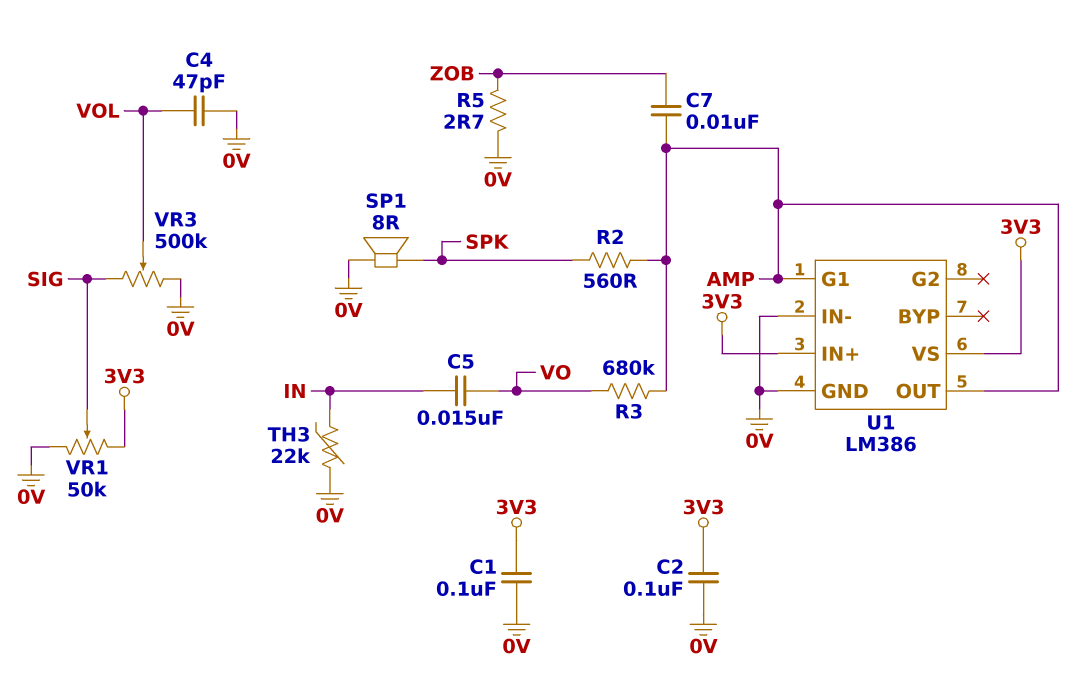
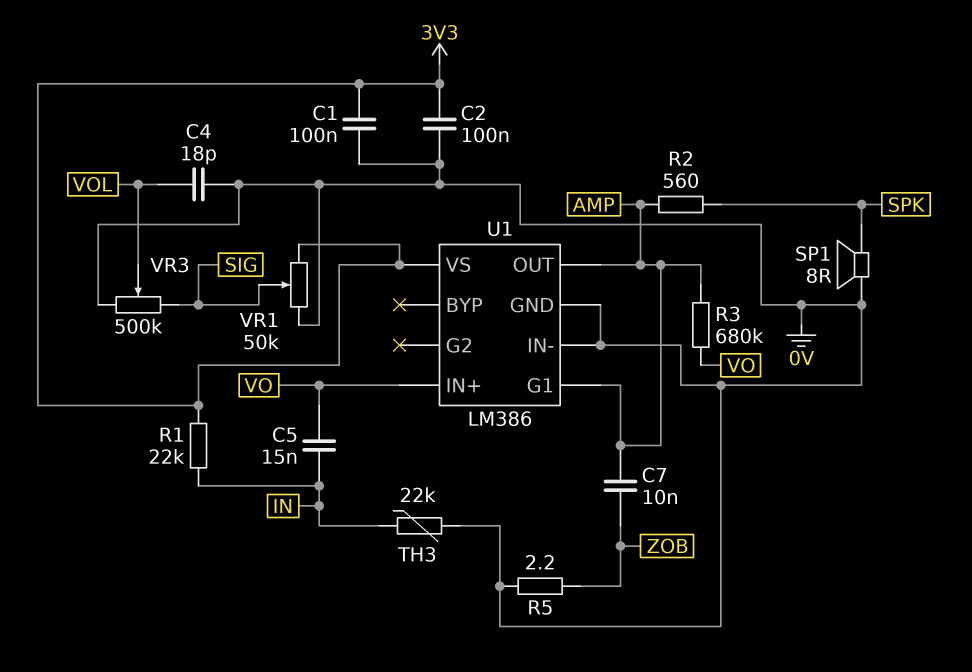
C4: 47pF (0V, VOL) -> 18pF (0V, VOL)
R1: none -> 22k (3V3, IN)
R5: 2.7 (0V, ZOB) -> 2.2 (0V, ZOB)
U1 pin IN+: 3V3 -> VO

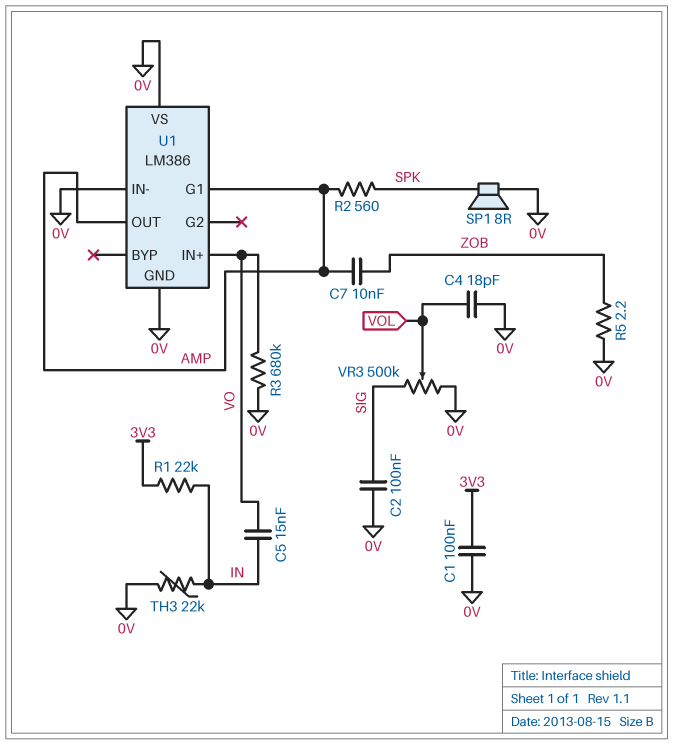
C2: 100nF (0V, 3V3) -> 100nF (0V, SIG)
R3: 680k (AMP, VO) -> 680k (0V, VO)
U1 pin VS: 3V3 -> 0V
VR1: 50k (0V, 3V3, wiper SIG) -> none

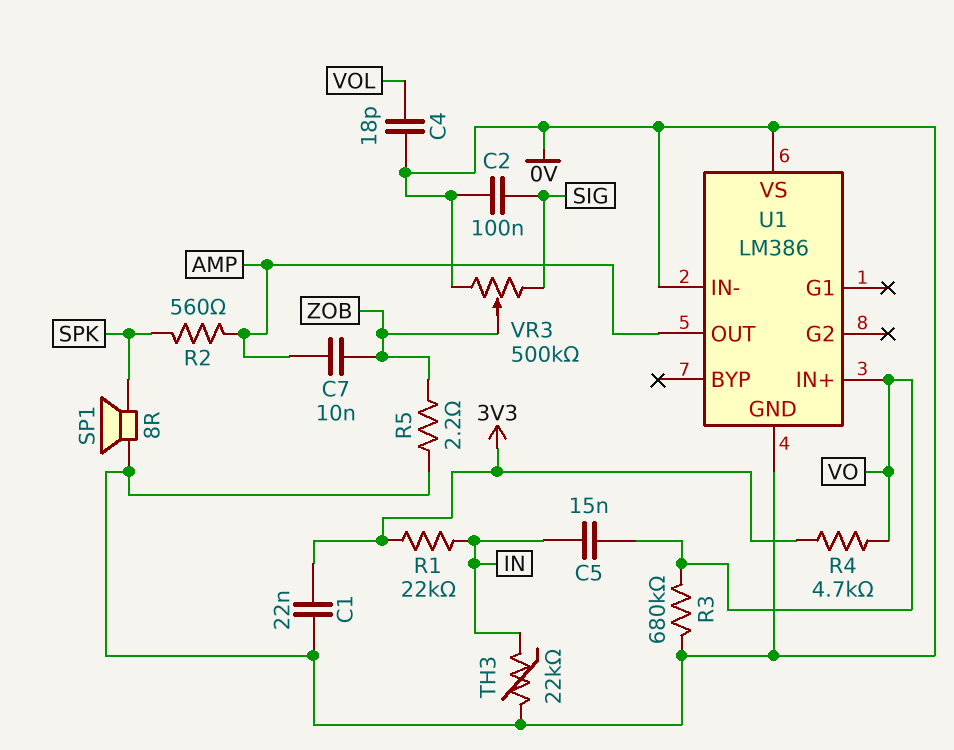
C1: 100nF (0V, 3V3) -> 22nF (0V, 3V3)
R4: none -> 4.7k (3V3, VO)
U1 pin G1: AMP -> none
VR3: 500k (0V, SIG, wiper VOL) -> 500k (0V, SIG, wiper ZOB)

